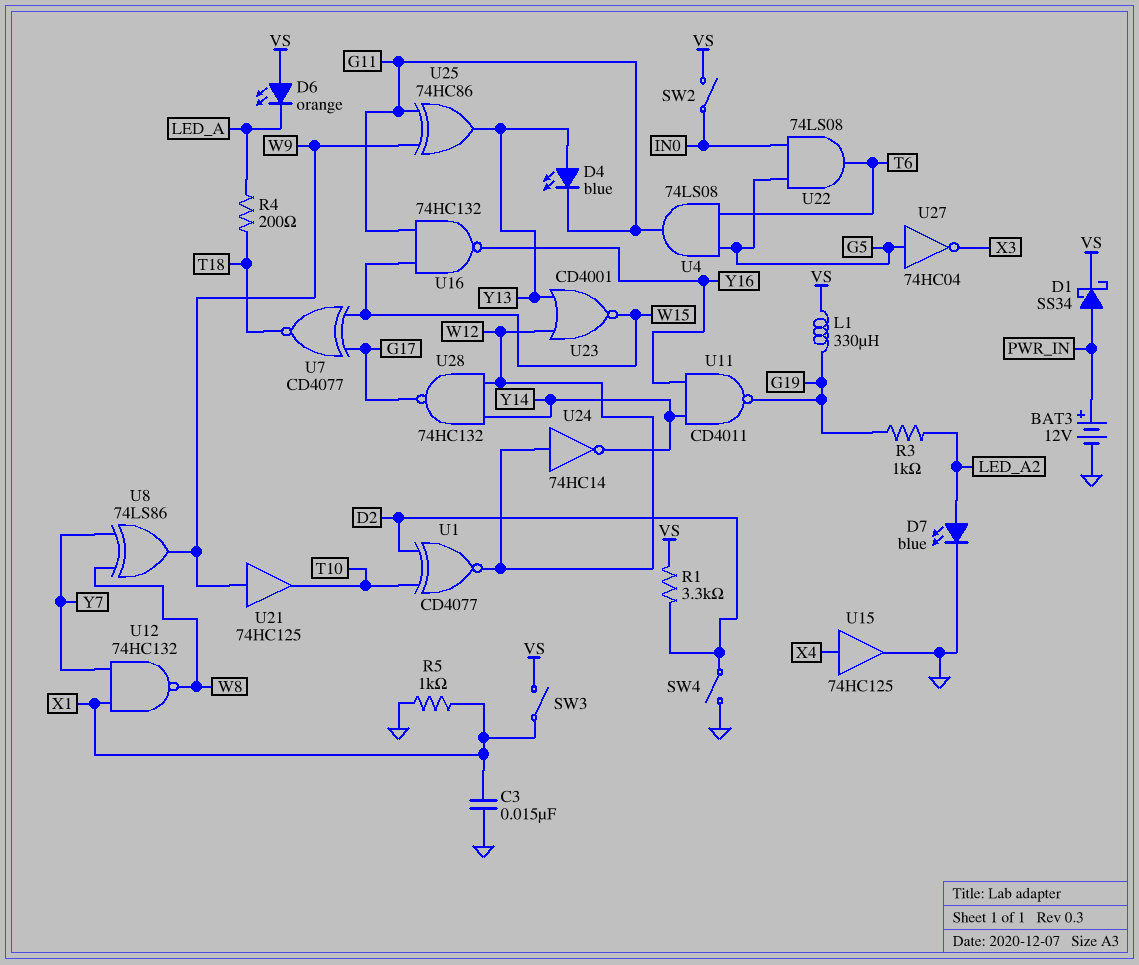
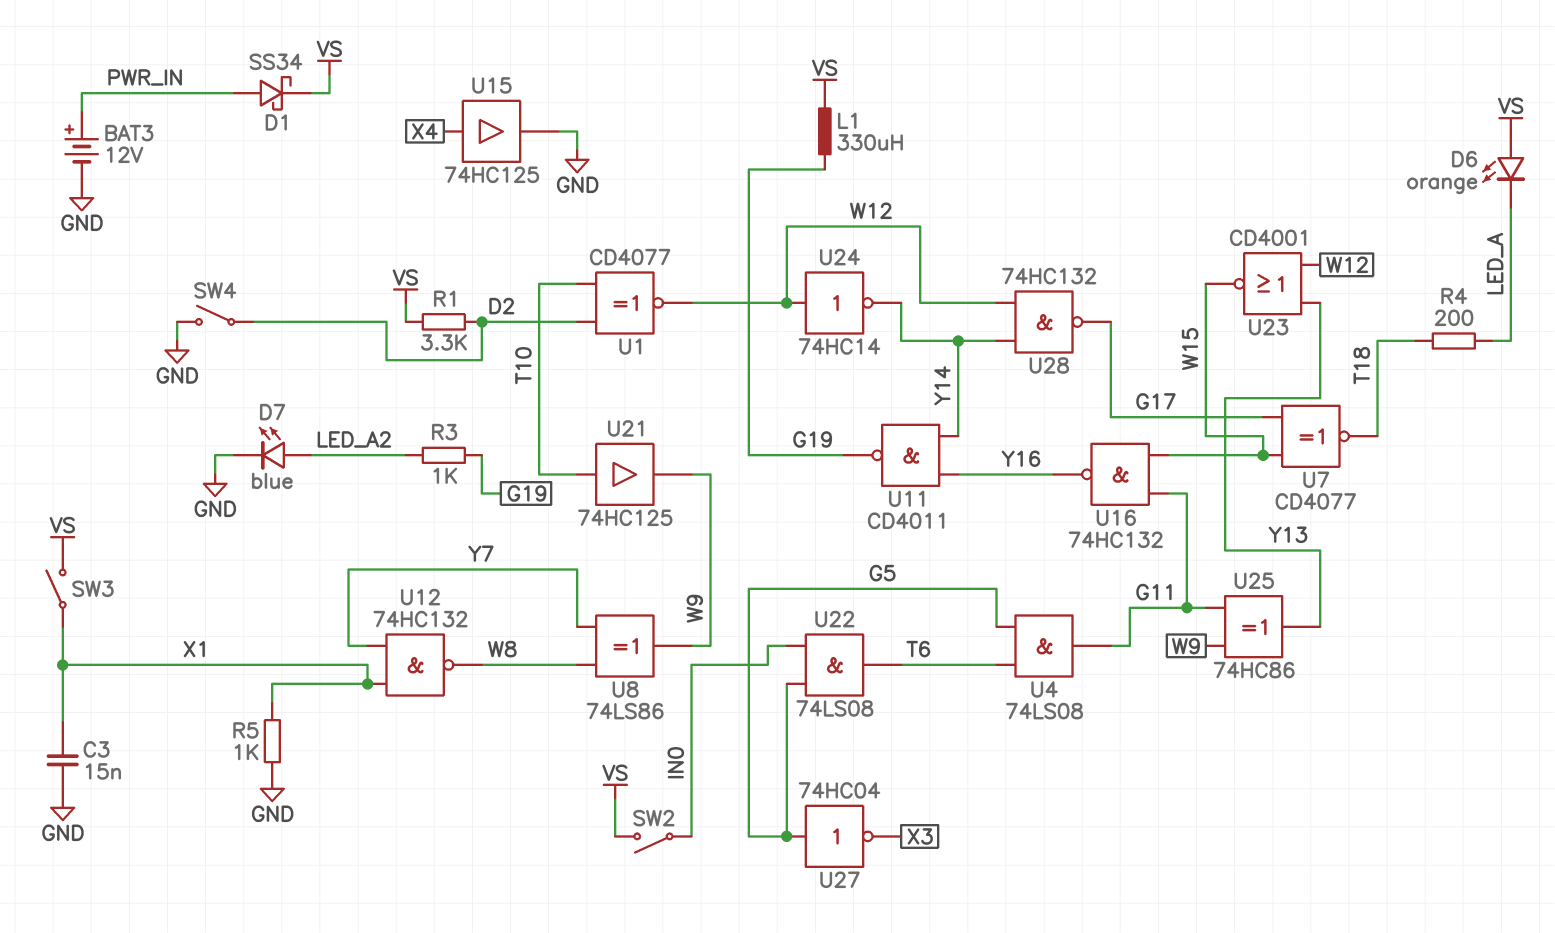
D4: LED blue (A Y13, K G11) -> none
U21: buffer 74HC125 (in W9, out T10) -> buffer 74HC125 (in T10, out W9)

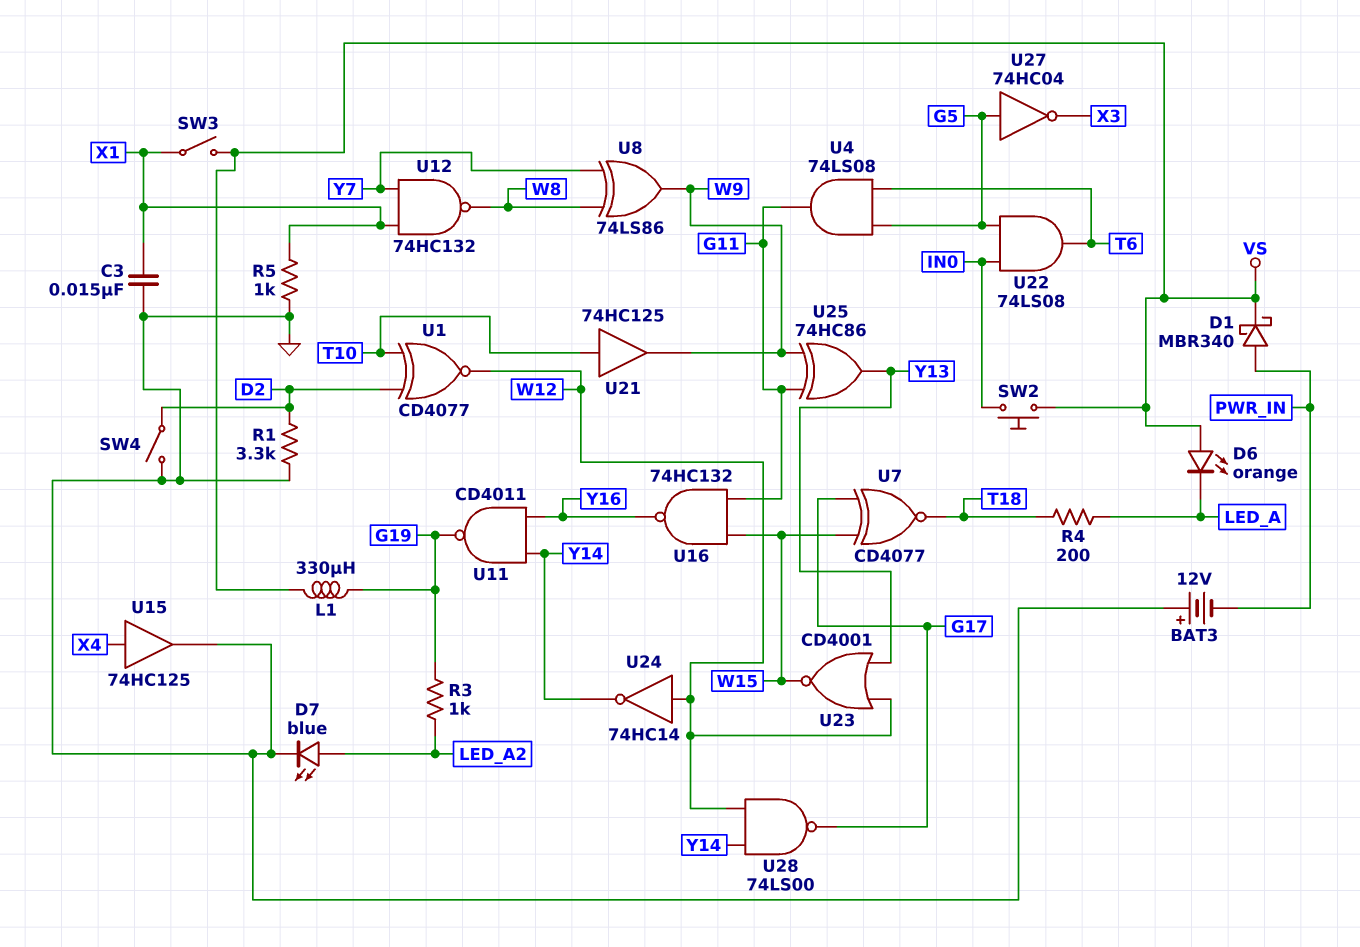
BAT3: 12V (plus PWR_IN, minus GND) -> 12V (plus GND, minus PWR_IN)
D1: schottky SS34 (A PWR_IN, K VS) -> schottky MBR340 (A PWR_IN, K VS)
R1: 3.3k (D2, VS) -> 3.3k (D2, GND)
SW2: switch (IN0, VS) -> button (IN0, VS)
U28: NAND 74HC132 (in W12, in Y14, out G17) -> NAND 74LS00 (in W12, in Y14, out G17)

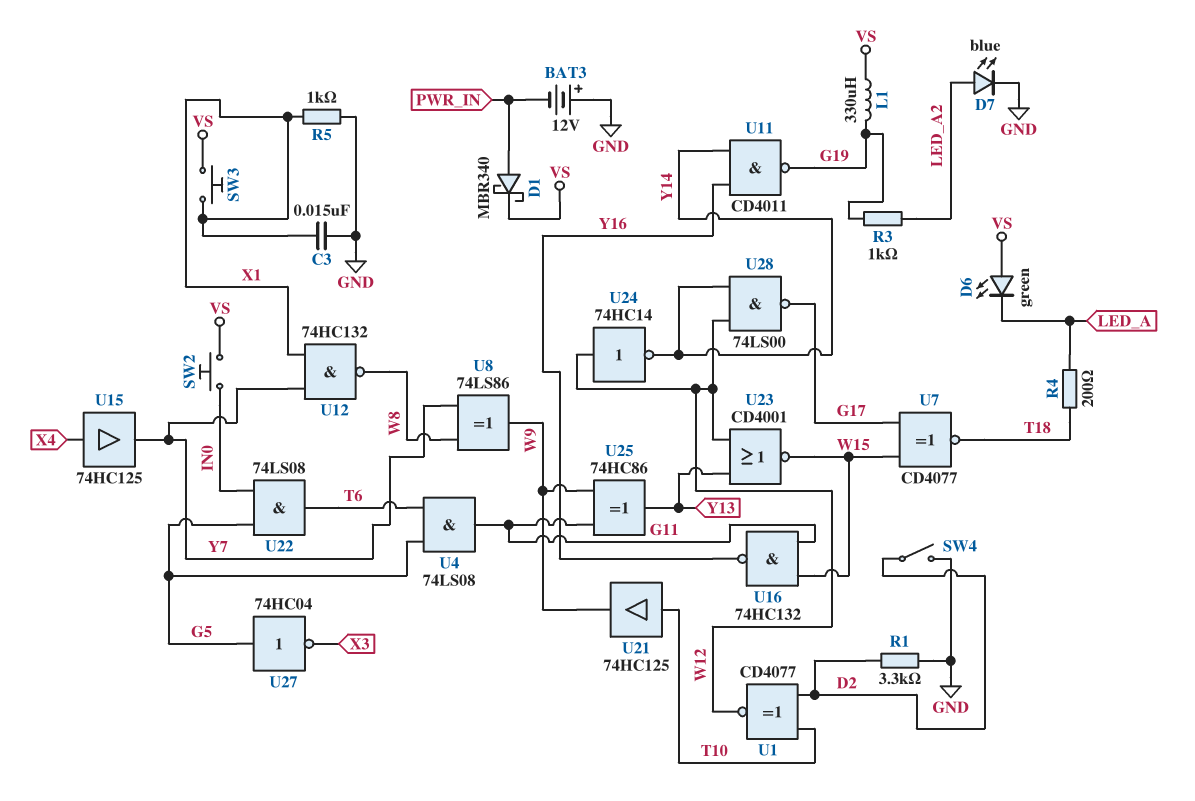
D6: LED orange (A VS, K LED_A) -> LED green (A VS, K LED_A)
SW3: switch (VS, X1) -> button (VS, X1)
U15: buffer 74HC125 (in X4, out GND) -> buffer 74HC125 (in X4, out Y7)

